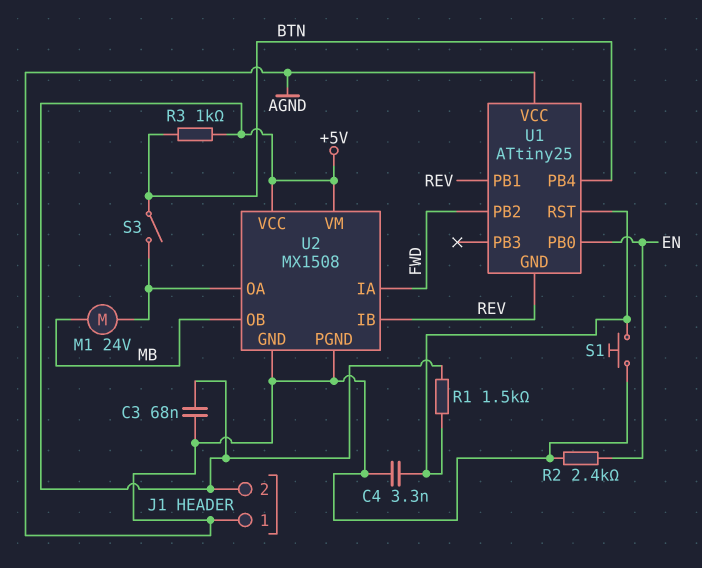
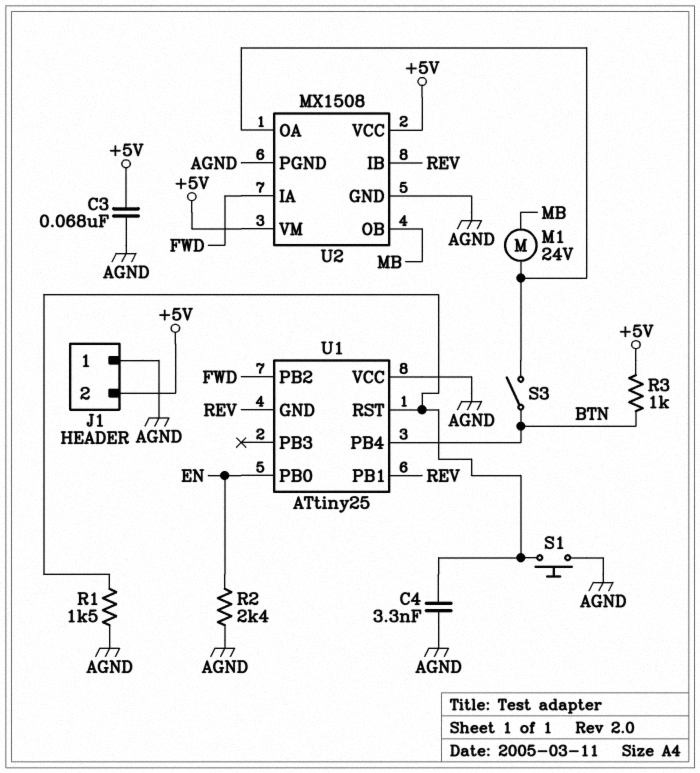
R1: 1.5k (+5V, U1/RST) -> 1.5k (AGND, U1/RST)

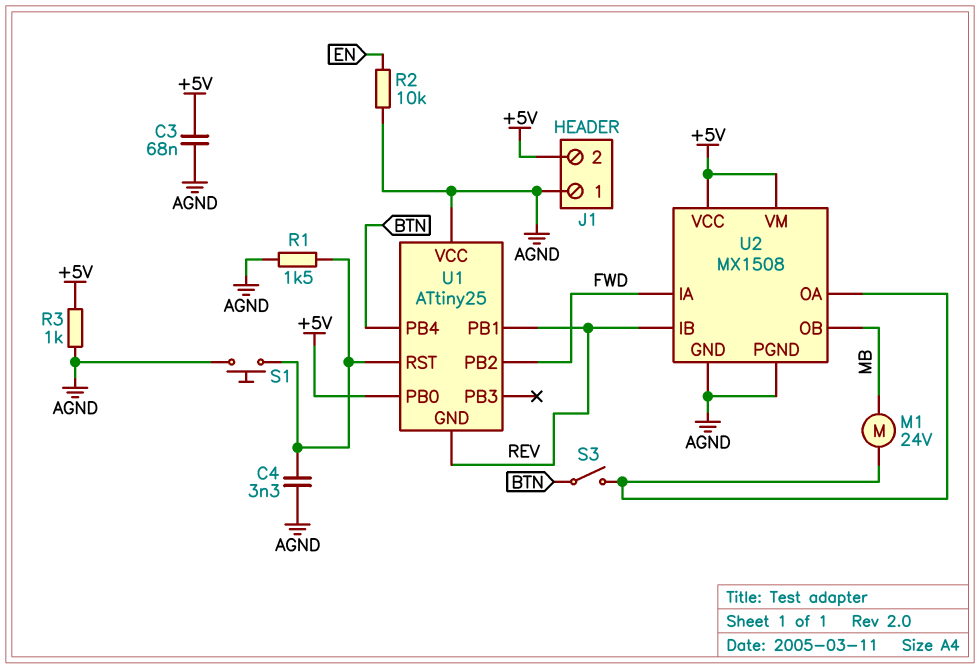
R2: 2.4k (AGND, EN) -> 10k (AGND, EN)
R3: 1k (+5V, BTN) -> 1k (+5V, AGND)
U1 pin PB0: EN -> +5V

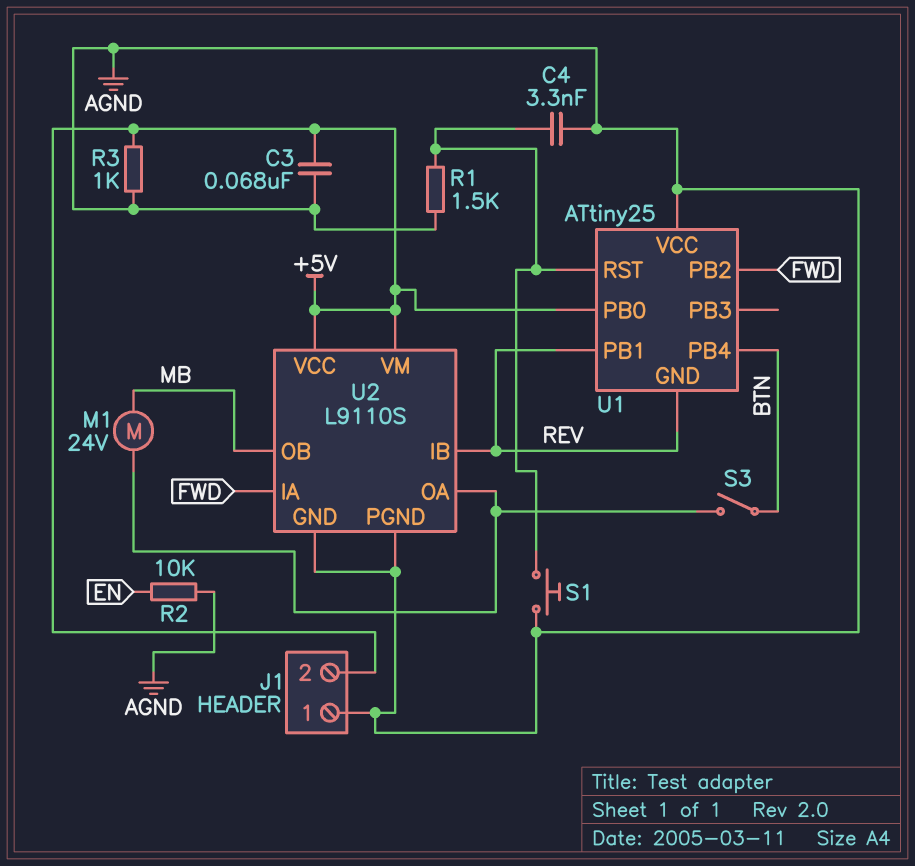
U2: MX1508 -> L9110S

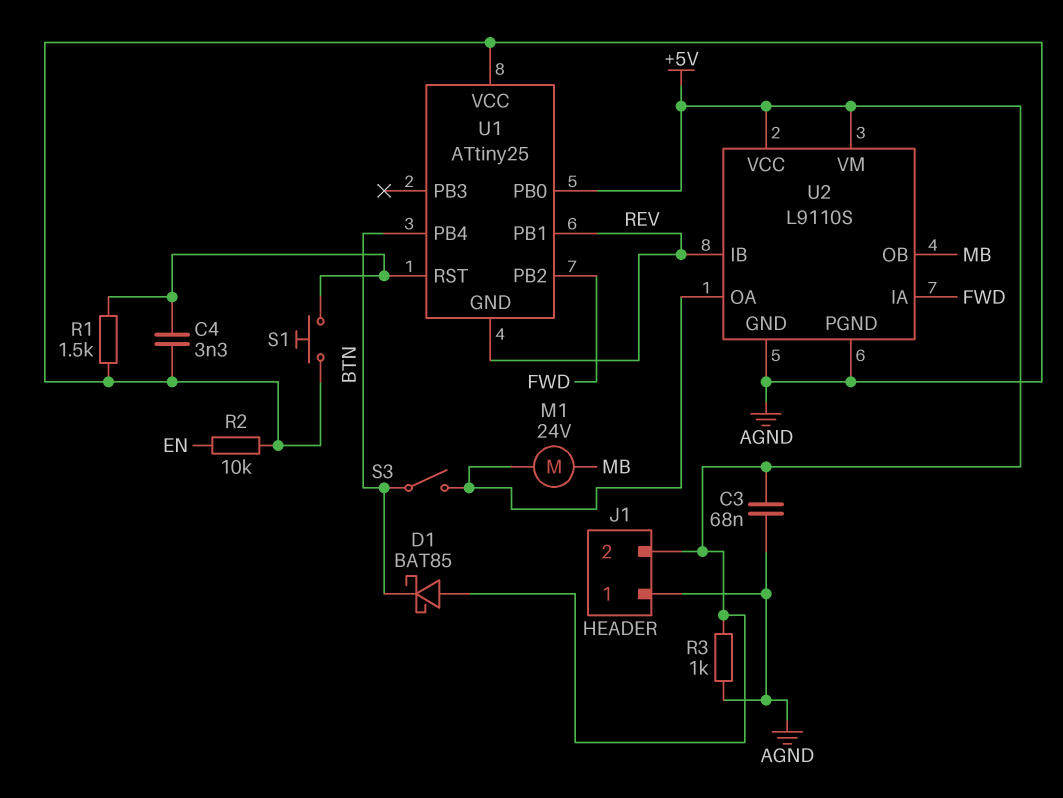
D1: none -> schottky BAT85 (A +5V, K BTN)

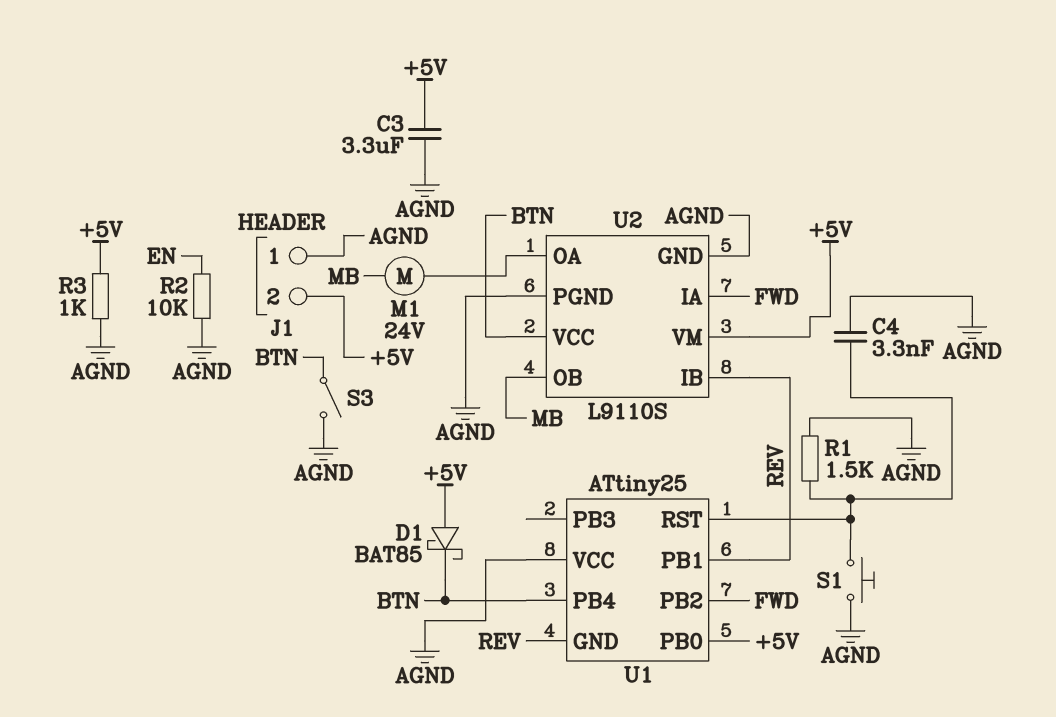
C3: 68nF (+5V, AGND) -> 3.3uF (+5V, AGND)
S3: switch (BTN, U2/OA) -> switch (AGND, BTN)
U2 pin VCC: +5V -> BTN

